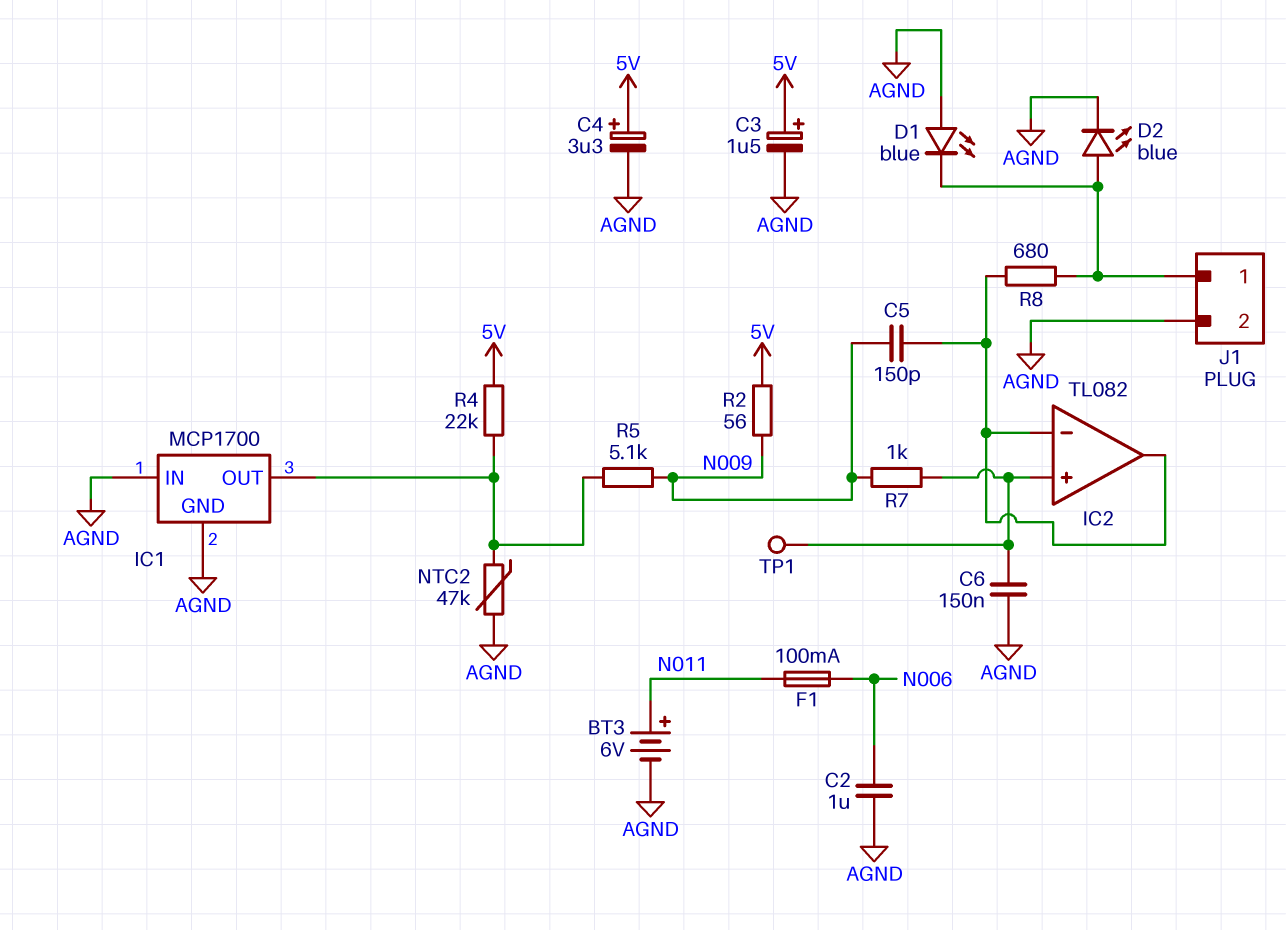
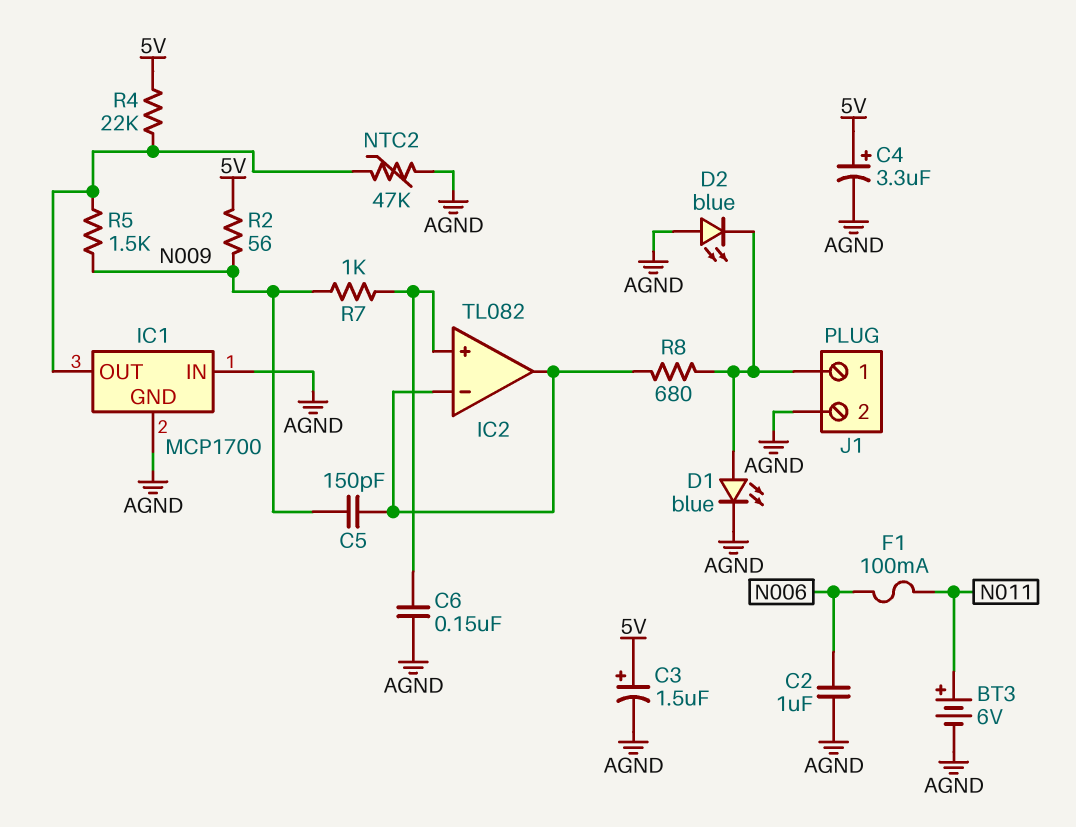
D1: LED blue (A AGND, K J1/1) -> LED blue (A J1/1, K AGND)
D2: LED blue (A J1/1, K AGND) -> LED blue (A AGND, K J1/1)
R5: 5.1k (IC1/OUT, N009) -> 1.5k (IC1/OUT, N009)
TP1: test point (IC2/in+) -> none

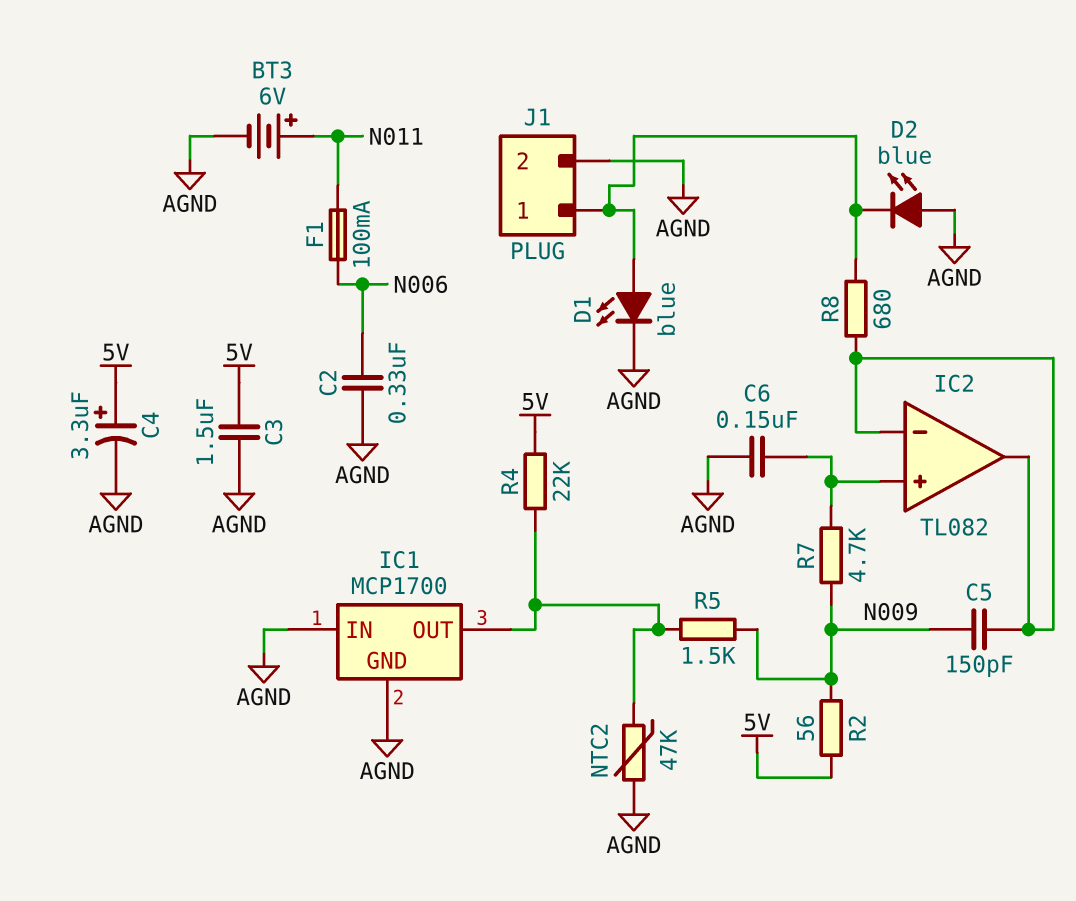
C2: 1uF (AGND, N006) -> 330nF (AGND, N006)
C3: 1.5uF (plus 5V, minus AGND) -> 1.5uF (5V, AGND)
R7: 1k (IC2/in+, N009) -> 4.7k (IC2/in+, N009)

